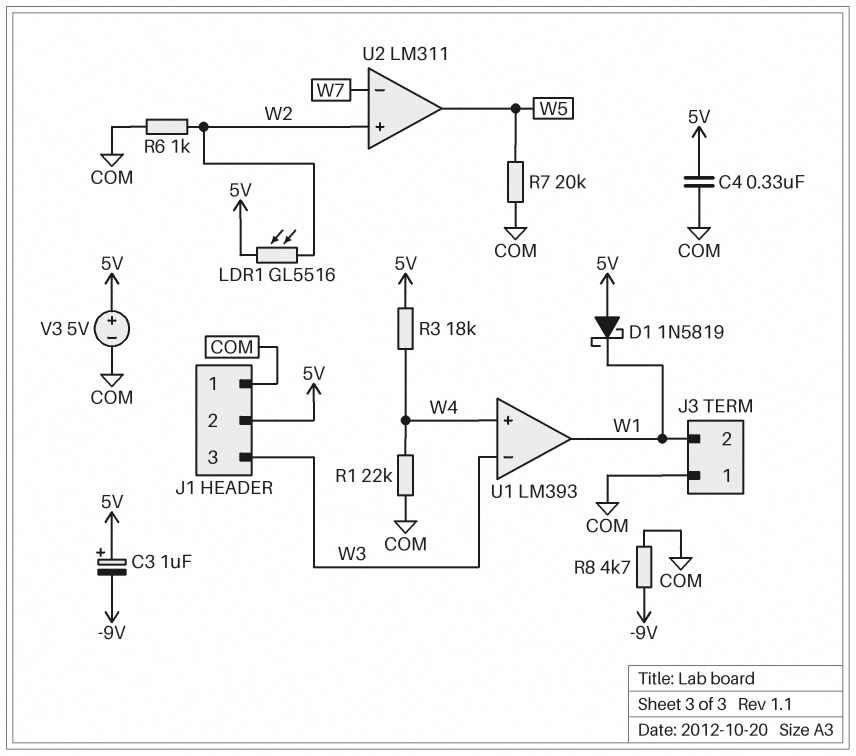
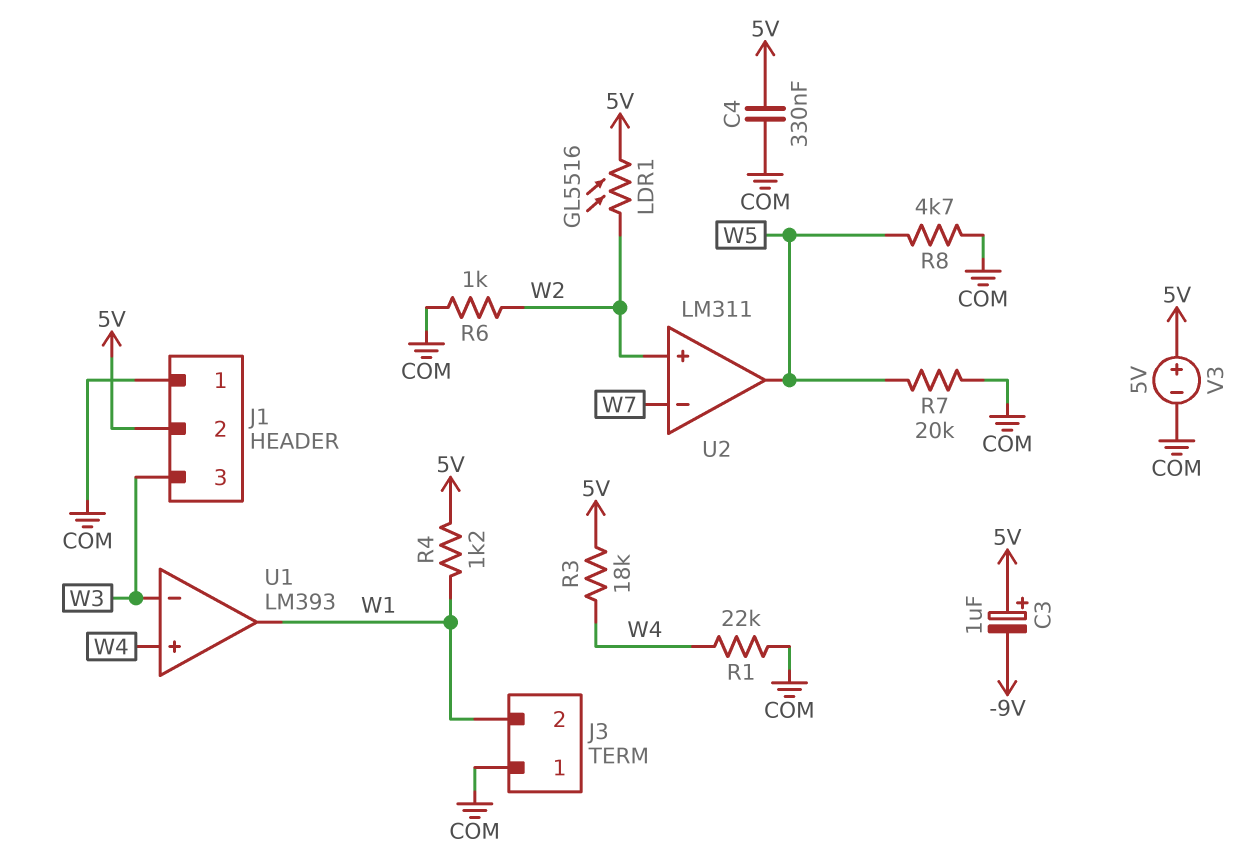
D1: schottky 1N5819 (A 5V, K W1) -> none
R4: none -> 1.2k (5V, W1)
R8: 4.7k (-9V, COM) -> 4.7k (COM, W5)

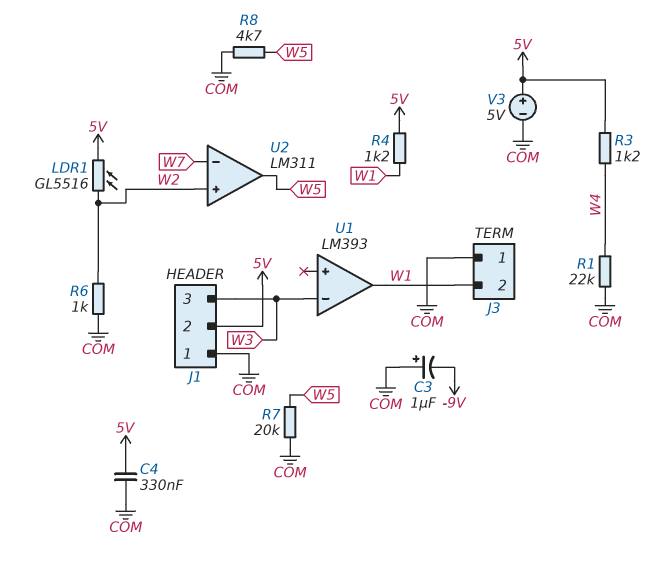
C3: 1uF (plus 5V, minus -9V) -> 1uF (plus COM, minus -9V)
R3: 18k (5V, W4) -> 1.2k (5V, W4)
U1 pin in+: W4 -> none

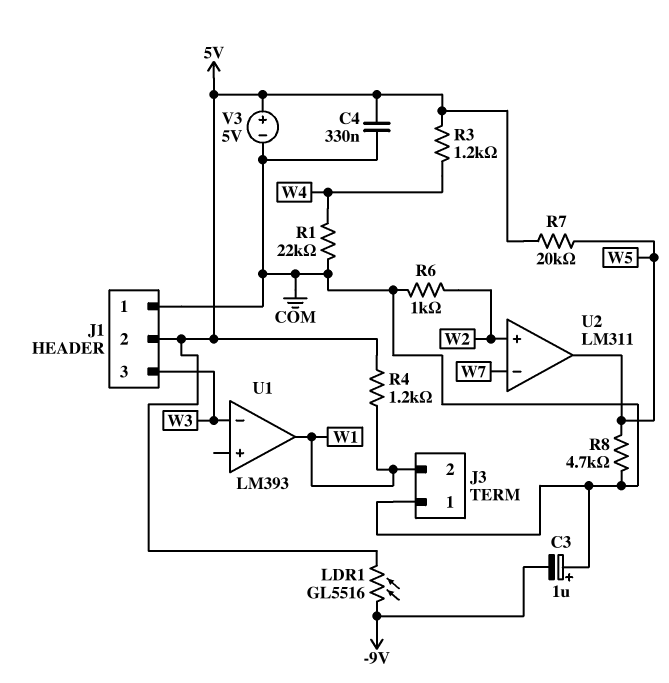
LDR1: GL5516 (5V, W2) -> GL5516 (-9V, 5V)
R7: 20k (COM, W5) -> 20k (5V, W5)

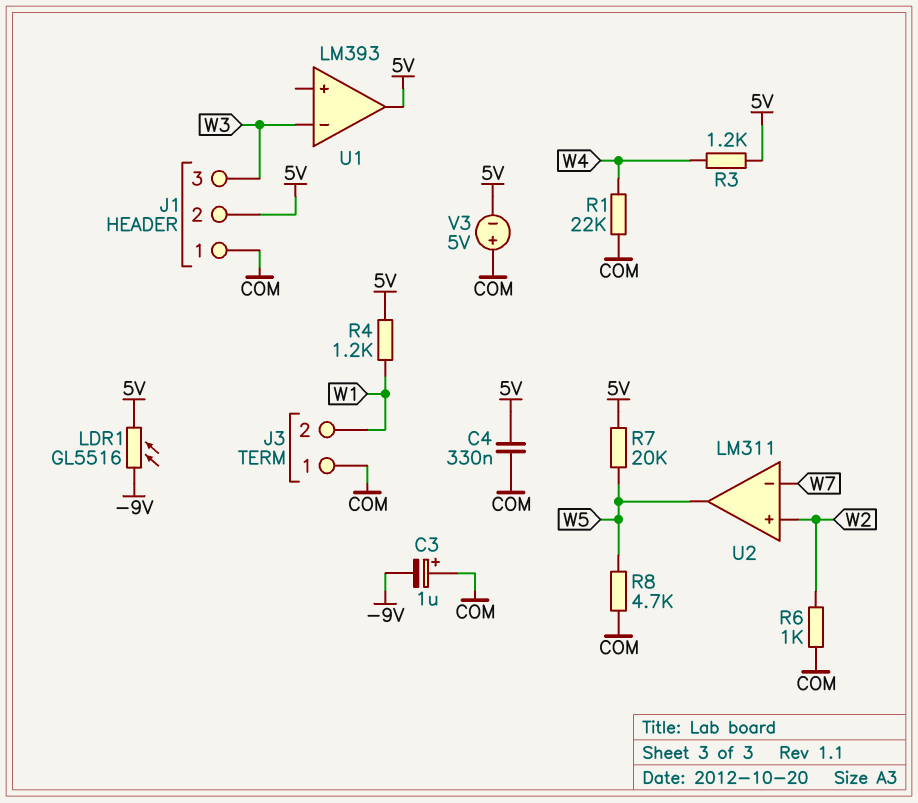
U1 pin out: W1 -> 5V
V3: 5V (plus 5V, minus COM) -> 5V (plus COM, minus 5V)

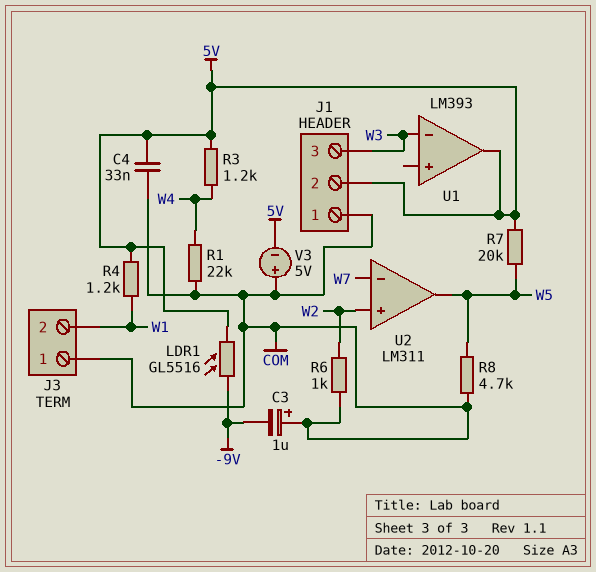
C4: 330nF (5V, COM) -> 33nF (5V, COM)

